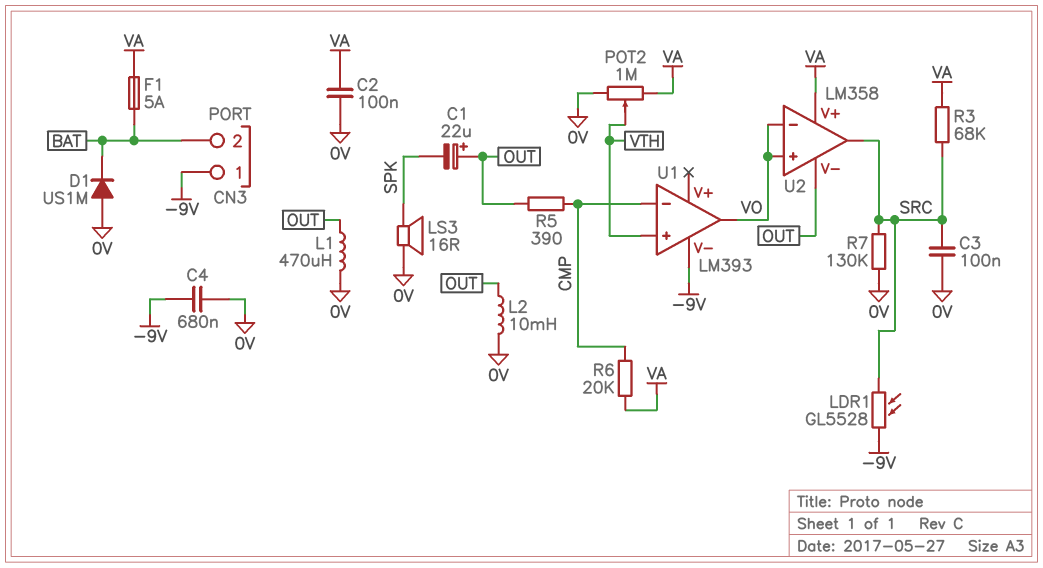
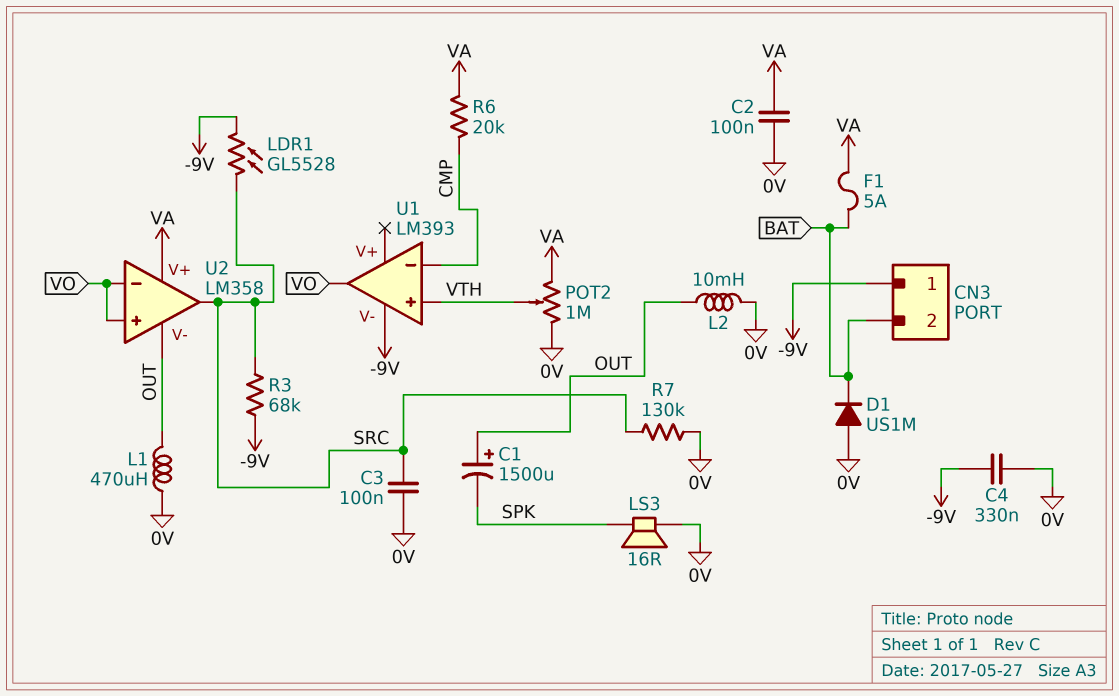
C1: 22uF (plus OUT, minus SPK) -> 1500uF (plus OUT, minus SPK)
C4: 680nF (-9V, 0V) -> 330nF (-9V, 0V)
R3: 68k (SRC, VA) -> 68k (-9V, SRC)
R5: 390 (CMP, OUT) -> none

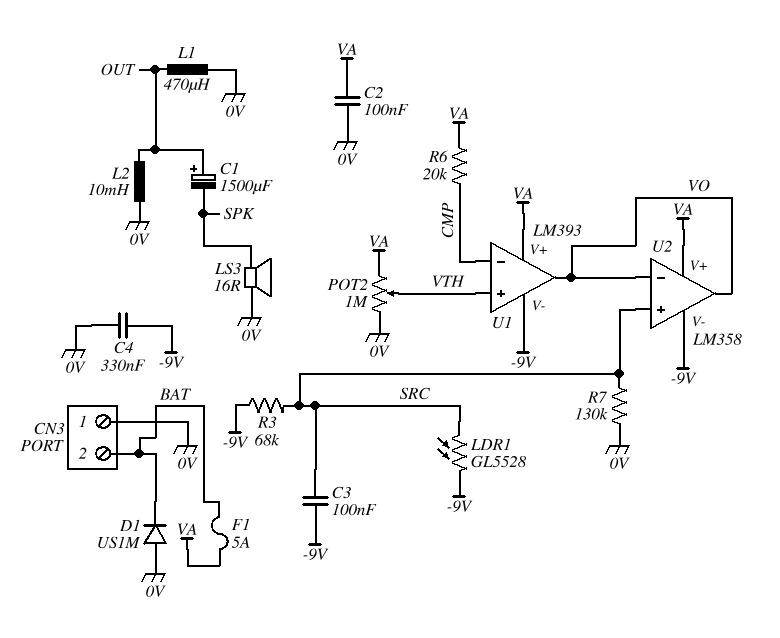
C3: 100nF (0V, SRC) -> 100nF (-9V, SRC)
CN3 pin 1: -9V -> 0V
U1 pin V+: none -> VA
U2 pin V-: OUT -> -9V
U2 pin in+: VO -> SRC
U2 pin out: SRC -> VO

